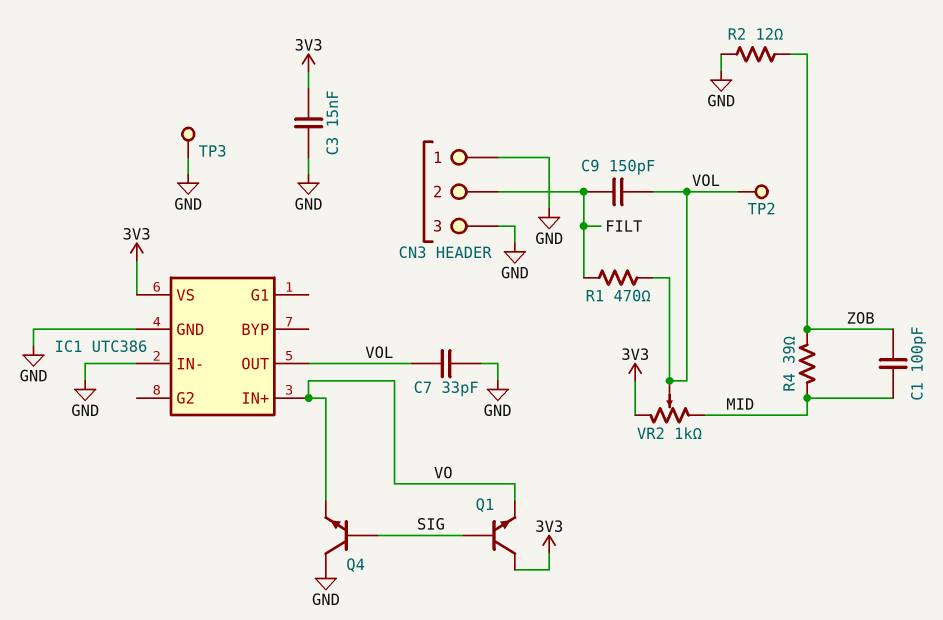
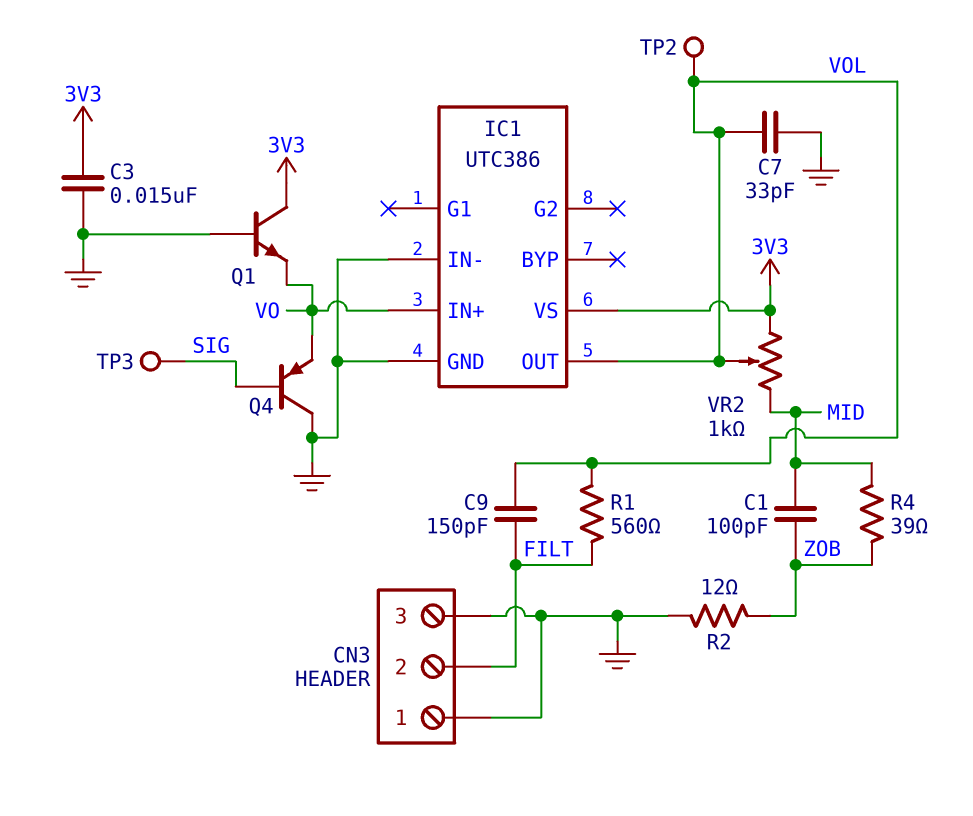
Q1: NPN (B SIG, C 3V3, E VO) -> NPN (B GND, C 3V3, E VO)
Q4: NPN (B SIG, C GND, E VO) -> PNP (B SIG, C GND, E VO)
R1: 470 (FILT, VOL) -> 560 (FILT, VOL)
TP3: test point (GND) -> test point (SIG)

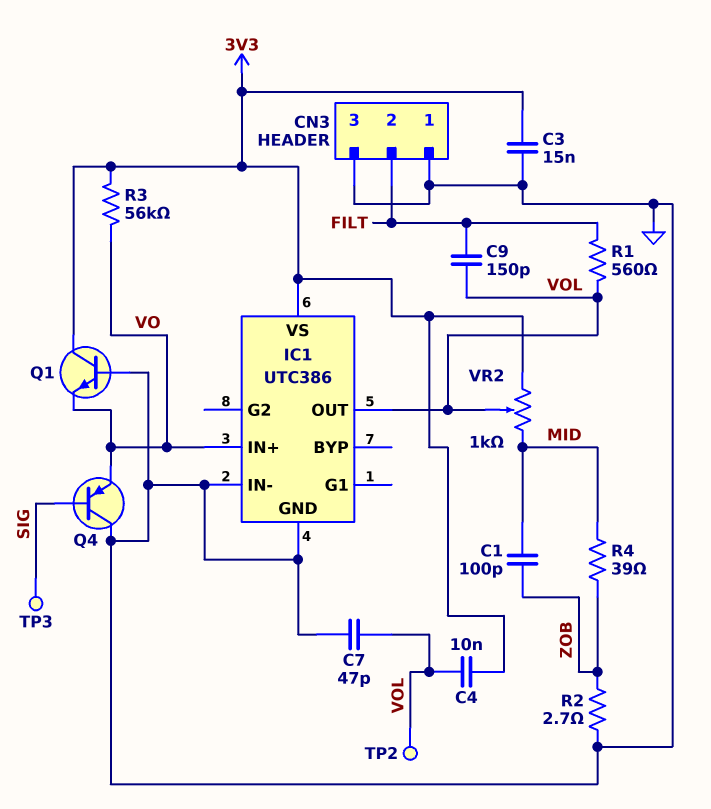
C4: none -> 10nF (3V3, VOL)
C7: 33pF (GND, VOL) -> 47pF (GND, VOL)
R2: 12 (GND, ZOB) -> 2.7 (GND, ZOB)
R3: none -> 56k (3V3, VO)

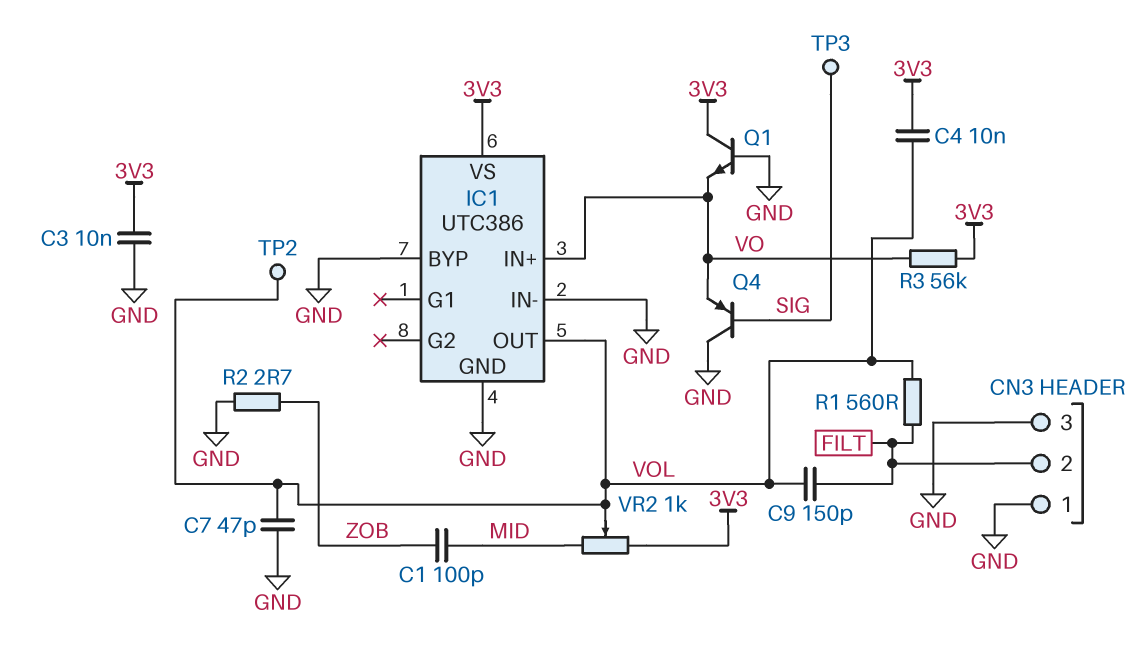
C3: 15nF (3V3, GND) -> 10nF (3V3, GND)
IC1 pin BYP: none -> GND
R4: 39 (MID, ZOB) -> none

